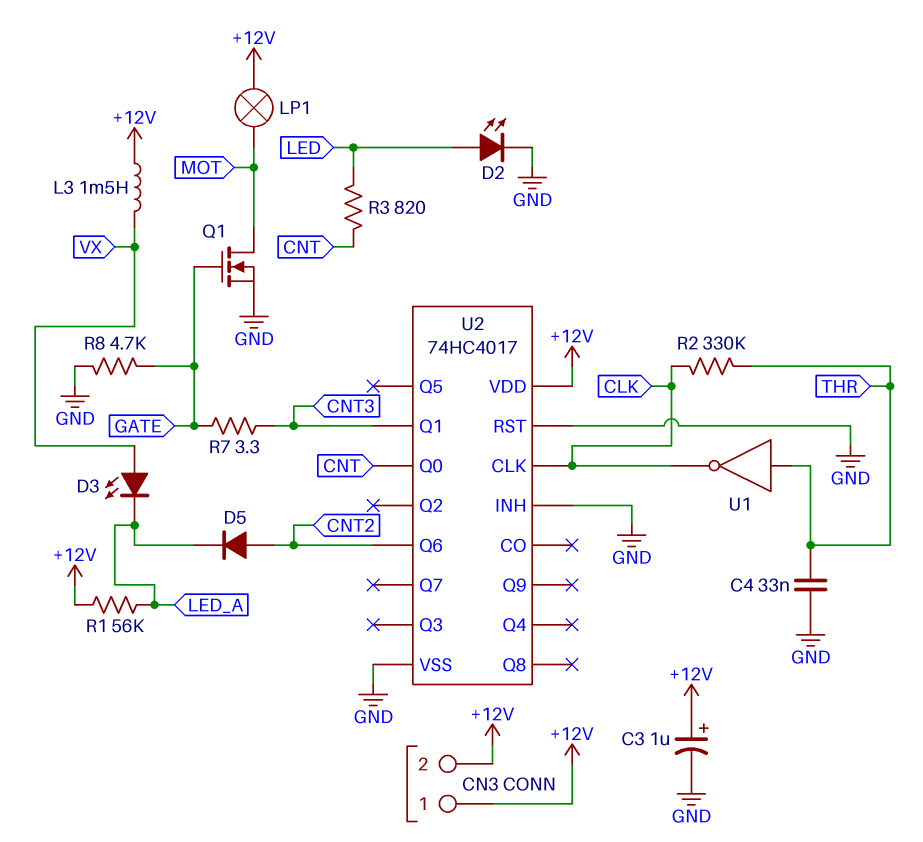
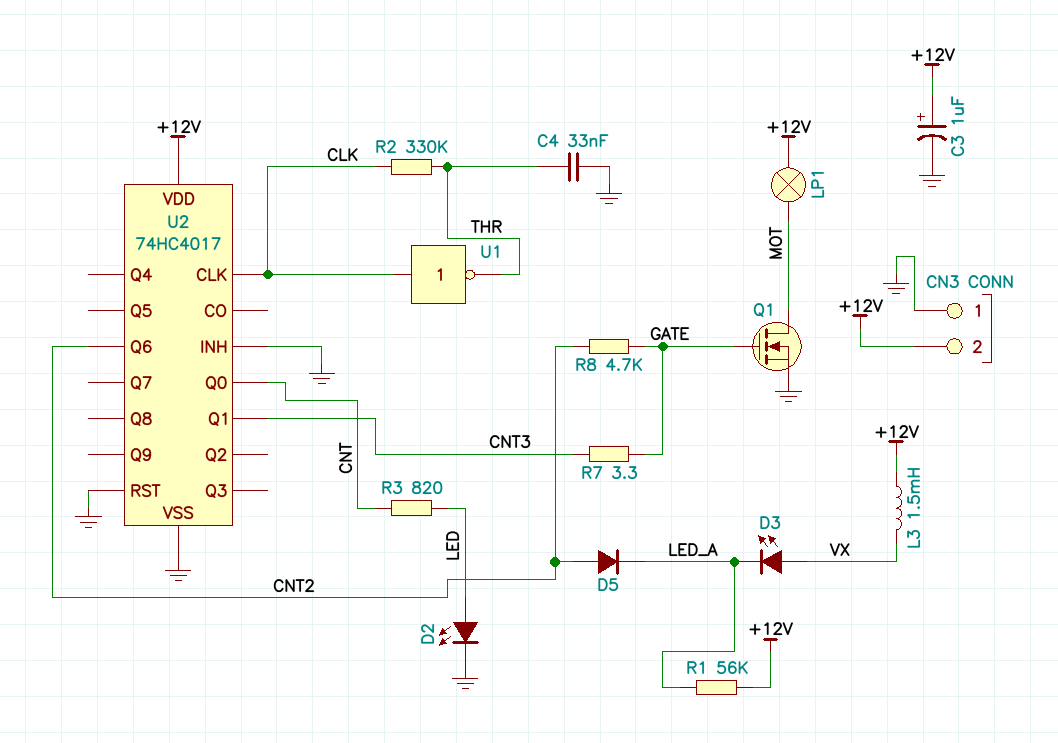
CN3 pin 1: +12V -> GND
R8: 4.7k (GATE, GND) -> 4.7k (CNT2, GATE)
U1: NOT (in THR, out CLK) -> NOT (in CLK, out THR)

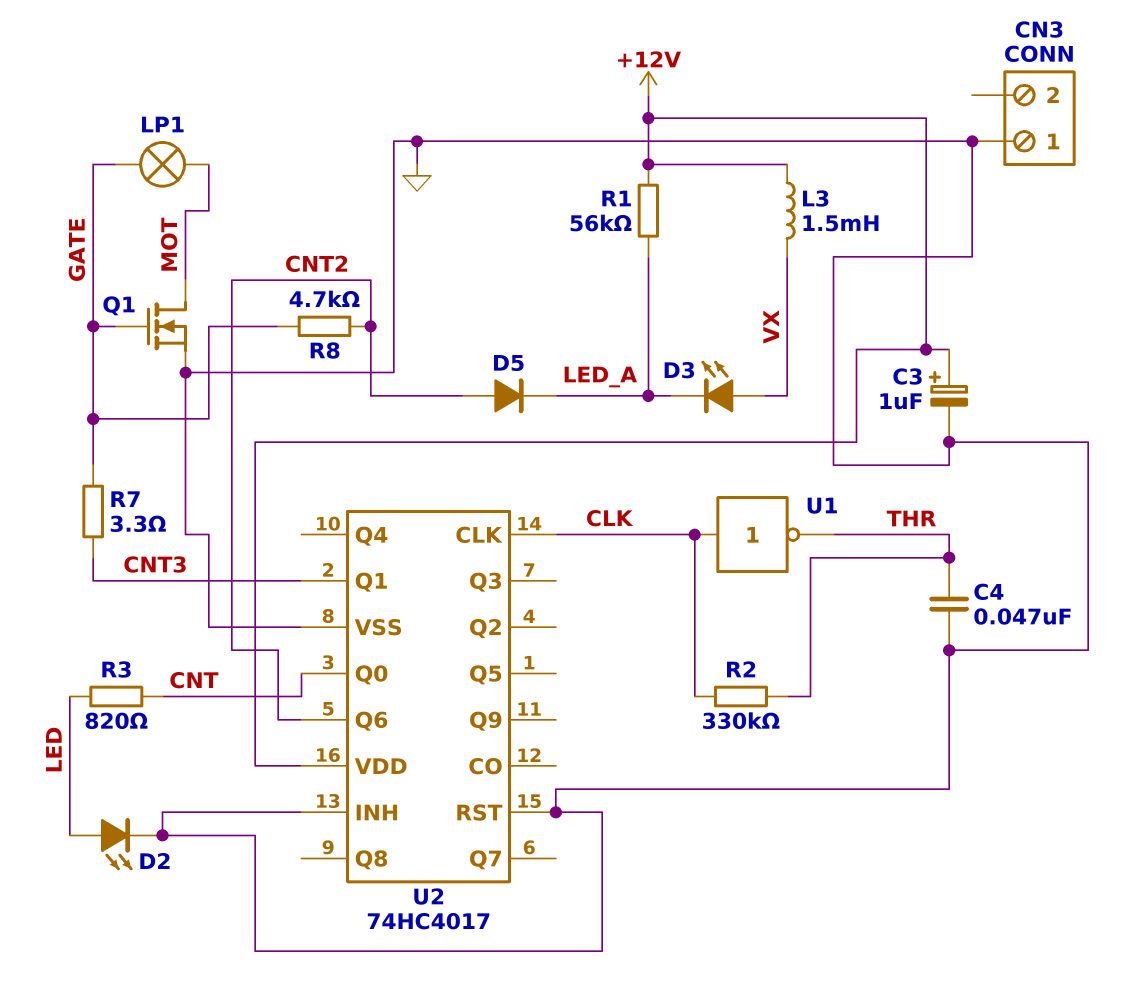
C4: 33nF (GND, THR) -> 47nF (GND, THR)
CN3 pin 2: +12V -> none
LP1: lamp (+12V, MOT) -> lamp (GATE, MOT)

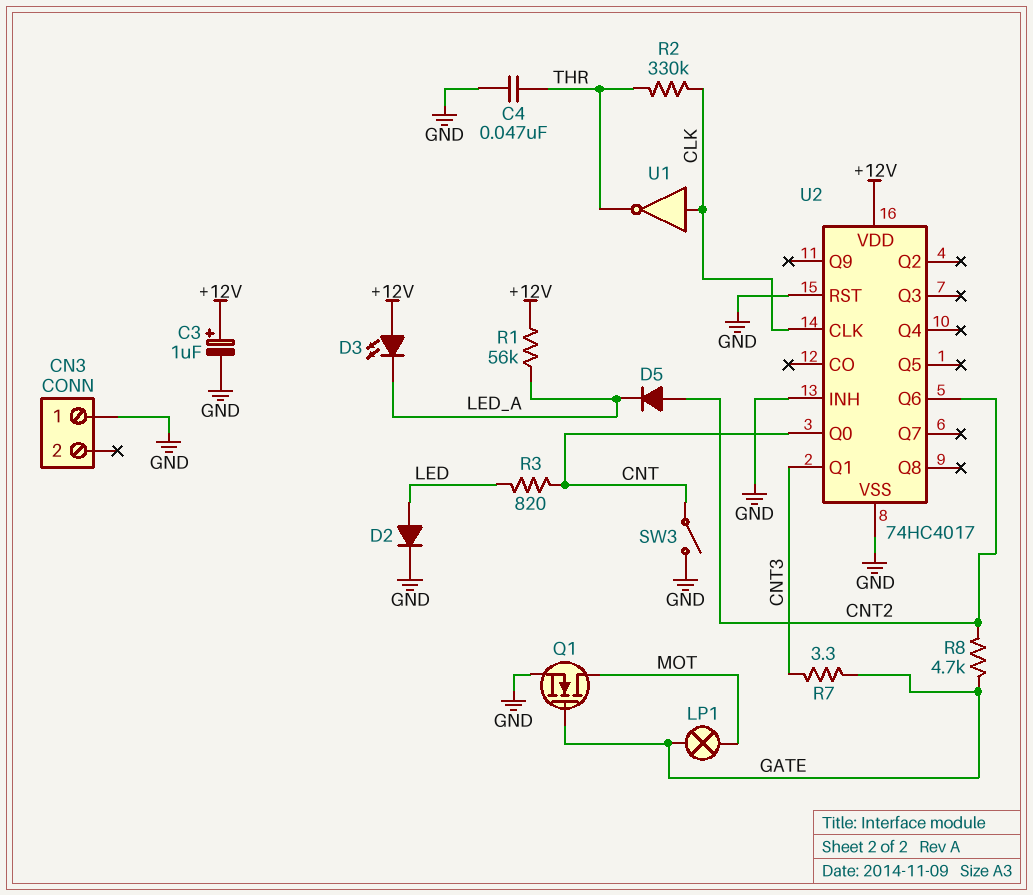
D2: LED (A LED, K GND) -> diode (A LED, K GND)
D3: LED (A VX, K LED_A) -> LED (A +12V, K LED_A)
L3: 1.5mH (+12V, VX) -> none
SW3: none -> switch (CNT, GND)

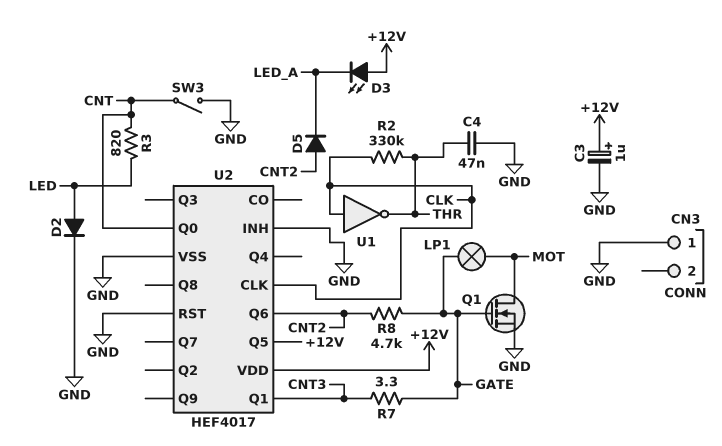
R1: 56k (+12V, LED_A) -> none
U2: 74HC4017 -> HEF4017
U2 pin Q5: none -> +12V

